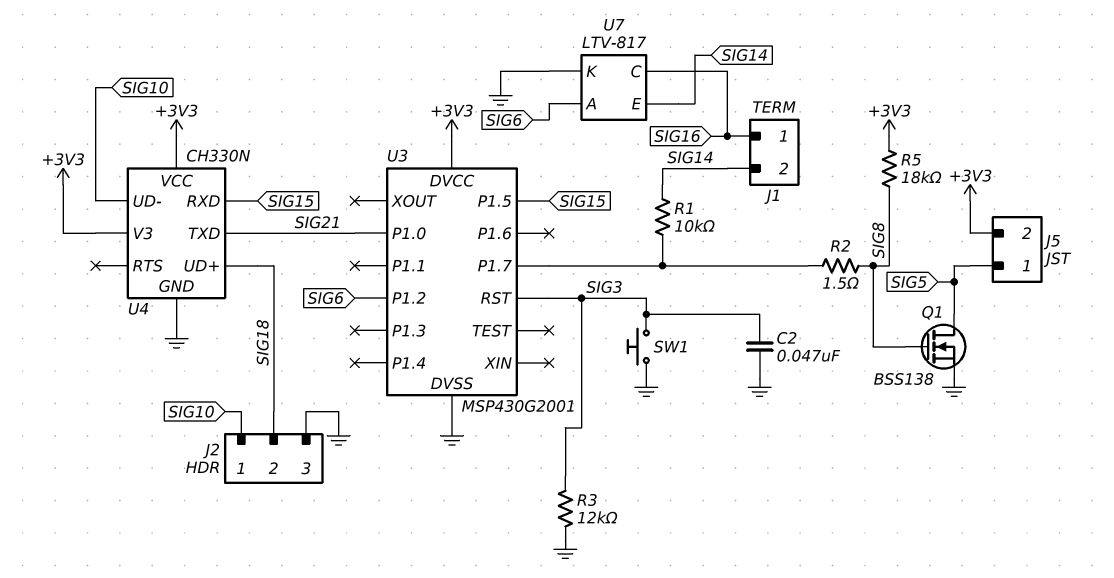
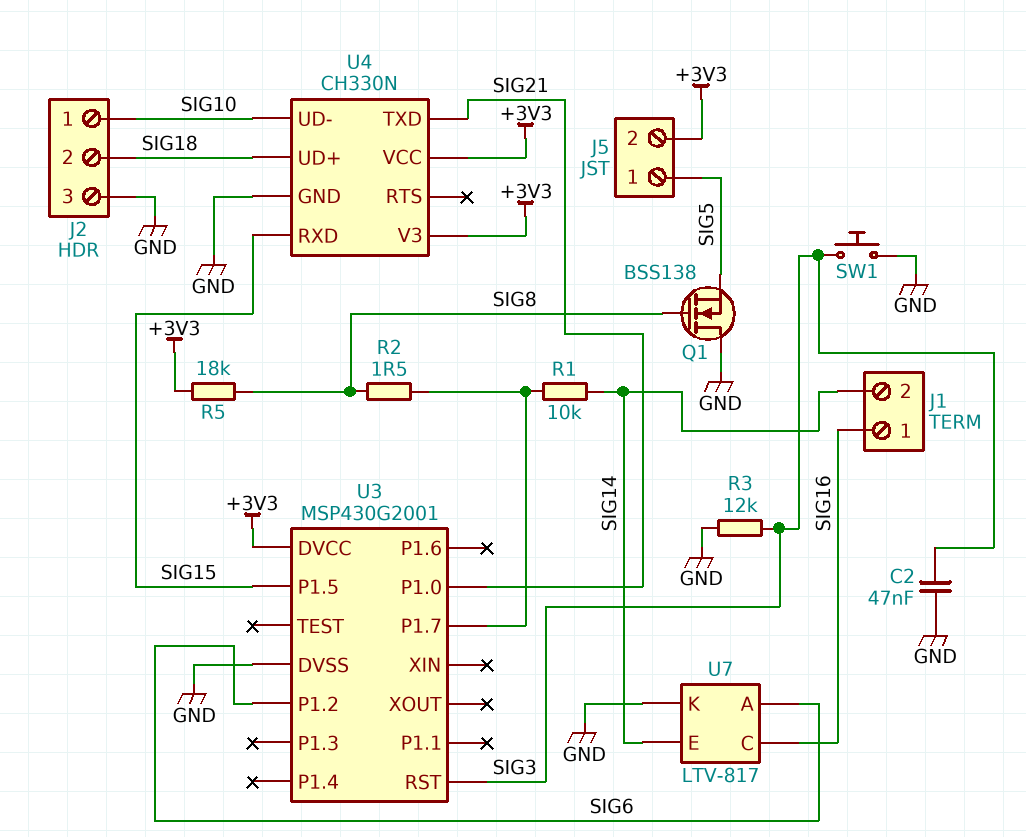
Q1: NMOS BSS138 (G SIG8, D SIG5, S GND) -> NMOS BSS138 (G SIG8, D GND, S SIG5)

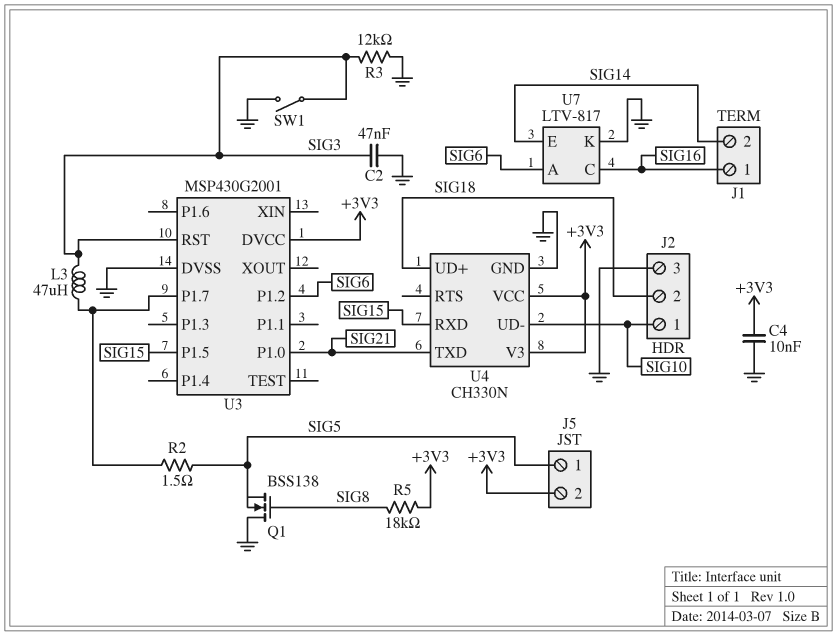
C4: none -> 10nF (+3V3, GND)
L3: none -> 47uH (SIG3, U3/P1.7)
R1: 10k (SIG14, U3/P1.7) -> none
R2: 1.5 (SIG8, U3/P1.7) -> 1.5 (SIG5, U3/P1.7)
SW1: button (GND, SIG3) -> switch (GND, SIG3)

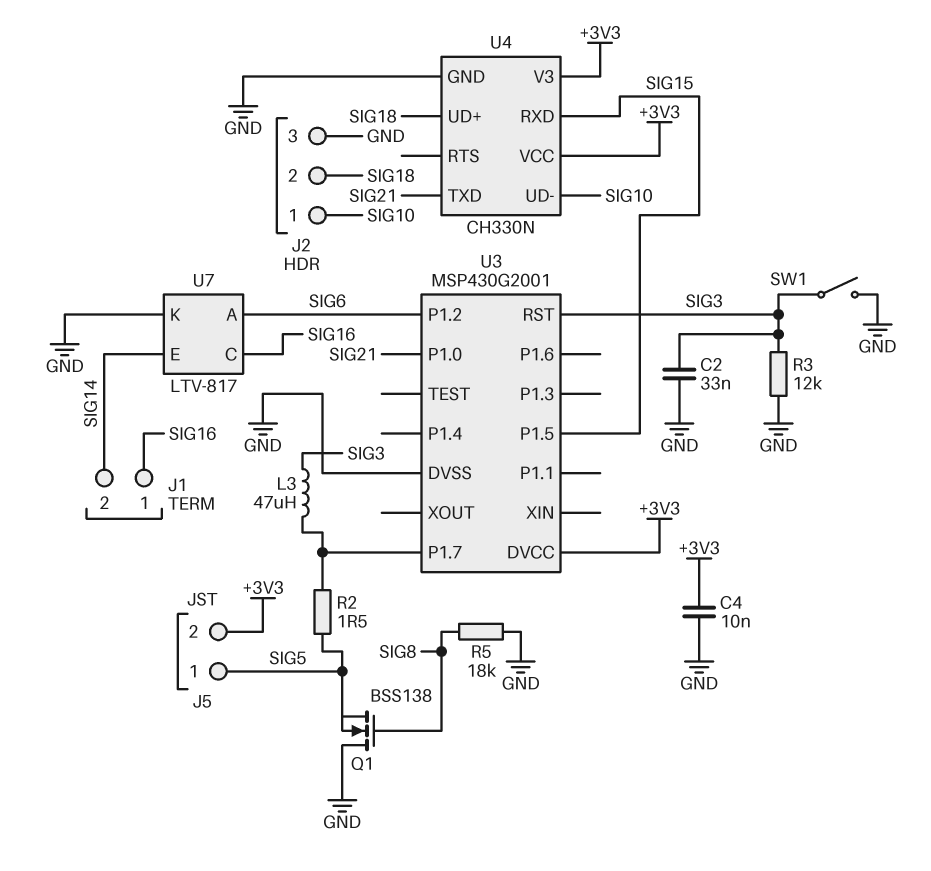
C2: 47nF (GND, SIG3) -> 33nF (GND, SIG3)
R5: 18k (+3V3, SIG8) -> 18k (GND, SIG8)

